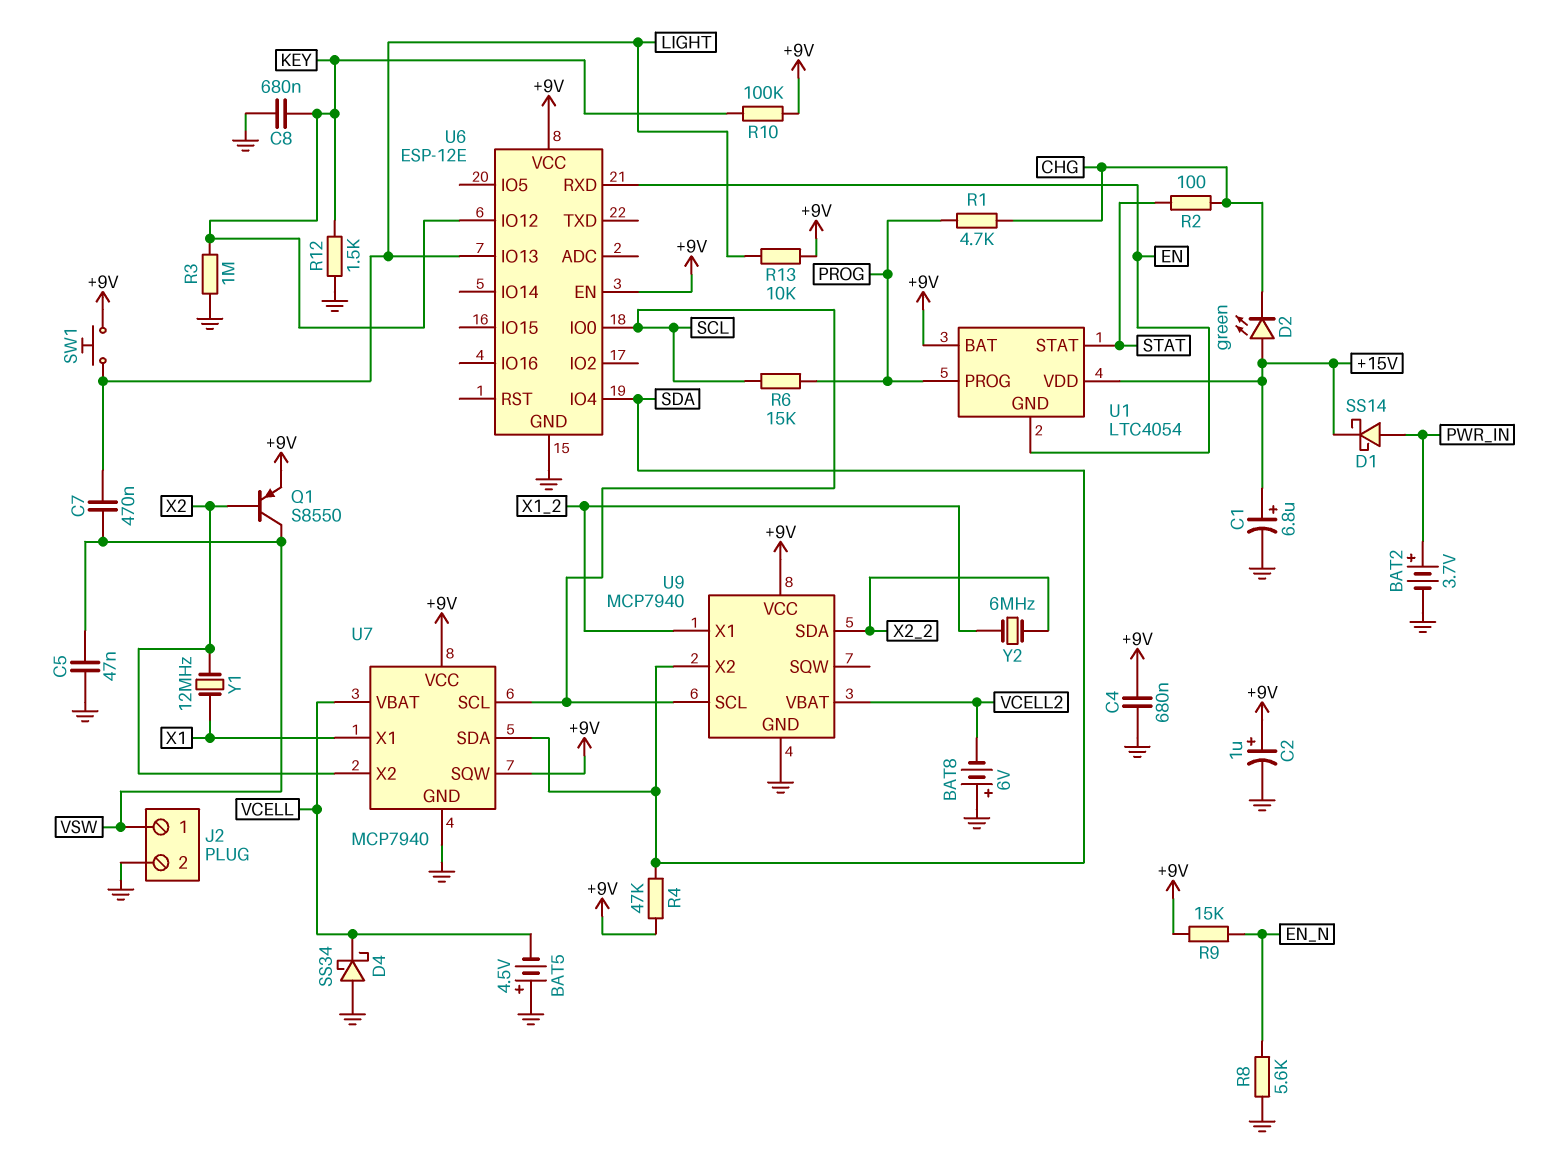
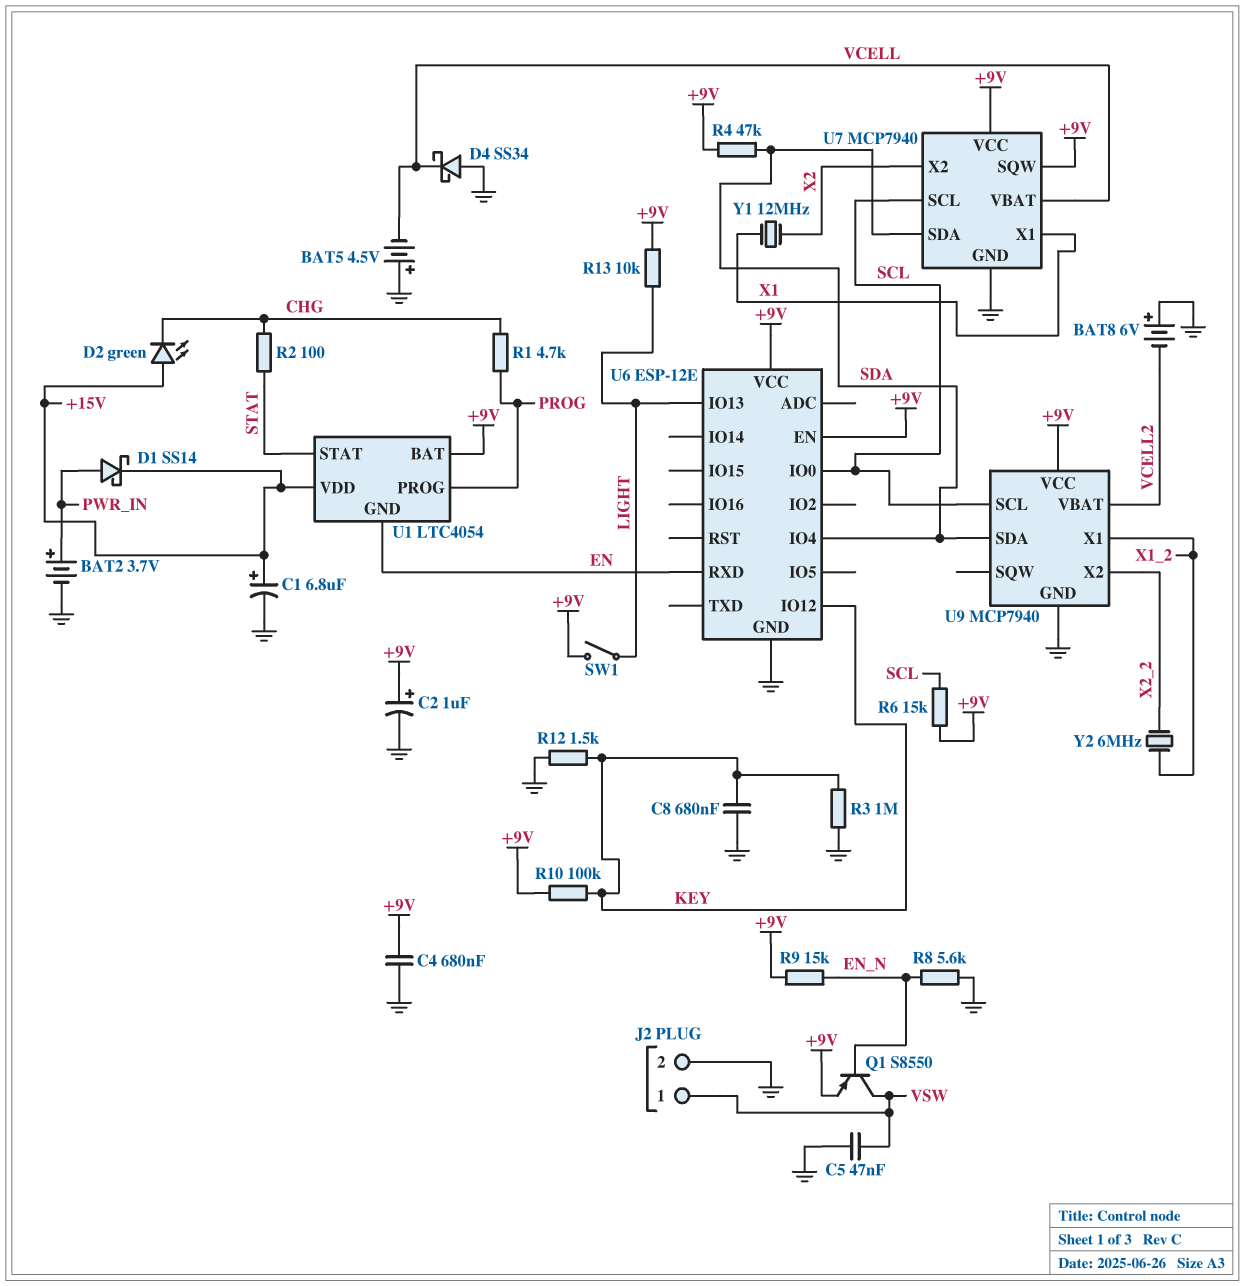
C7: 470nF (LIGHT, VSW) -> none
Q1: PNP S8550 (B X2, C VSW, E +9V) -> PNP S8550 (B EN_N, C VSW, E +9V)
R6: 15k (PROG, SCL) -> 15k (+9V, SCL)
SW1: button (+9V, LIGHT) -> switch (+9V, LIGHT)
U9 pin SDA: X2_2 -> SDA
U9 pin X2: SDA -> X2_2

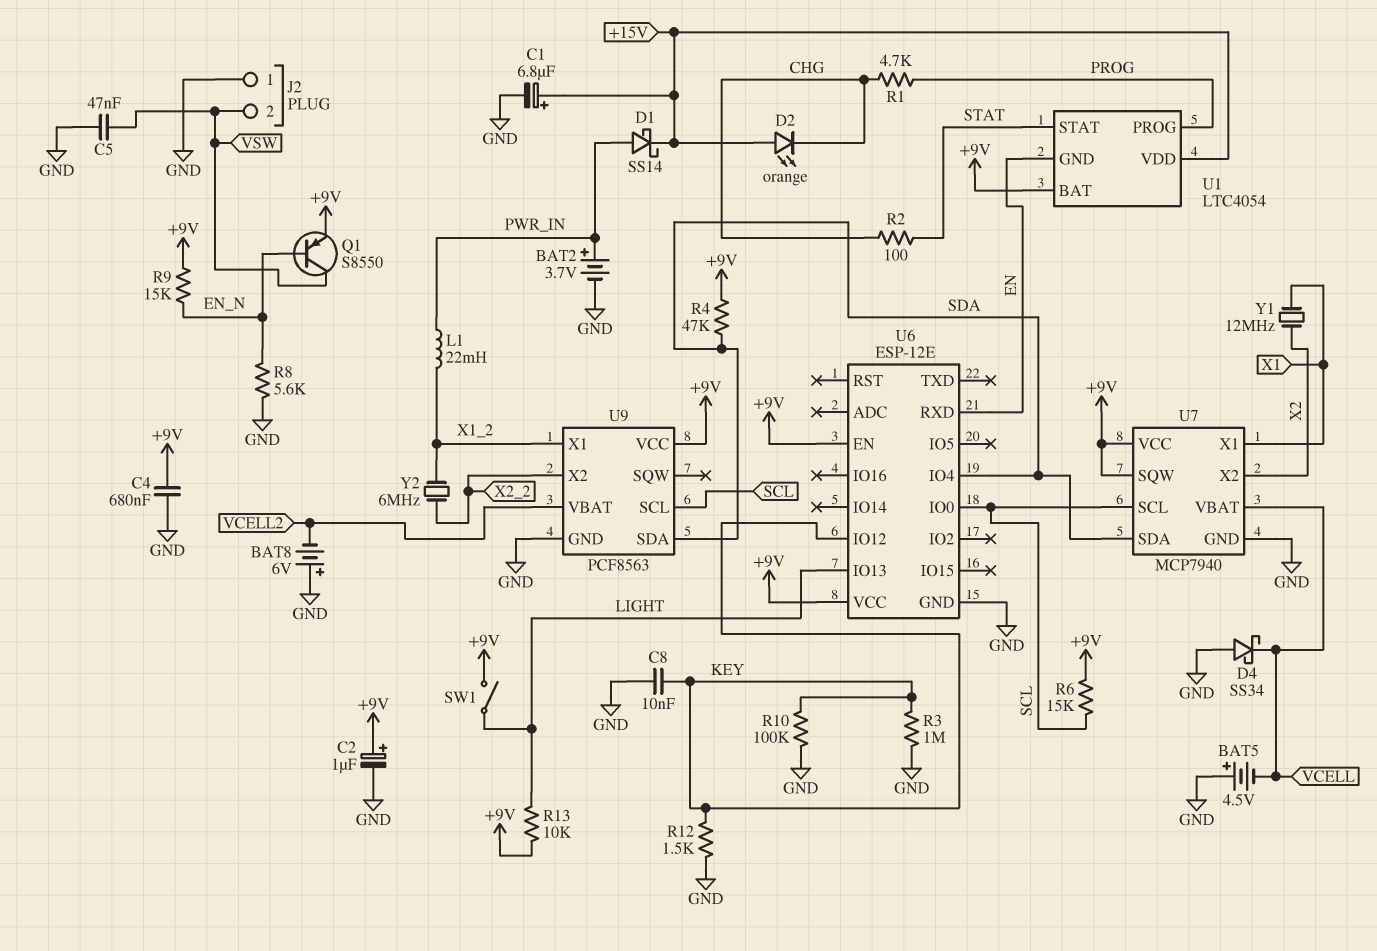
C8: 680nF (GND, KEY) -> 10nF (GND, KEY)
D2: LED green (A +15V, K CHG) -> LED orange (A +15V, K CHG)
J2 pin 1: VSW -> GND
J2 pin 2: GND -> VSW
L1: none -> 22mH (PWR_IN, X1_2)
R10: 100k (+9V, KEY) -> 100k (GND, KEY)
U9: MCP7940 -> PCF8563

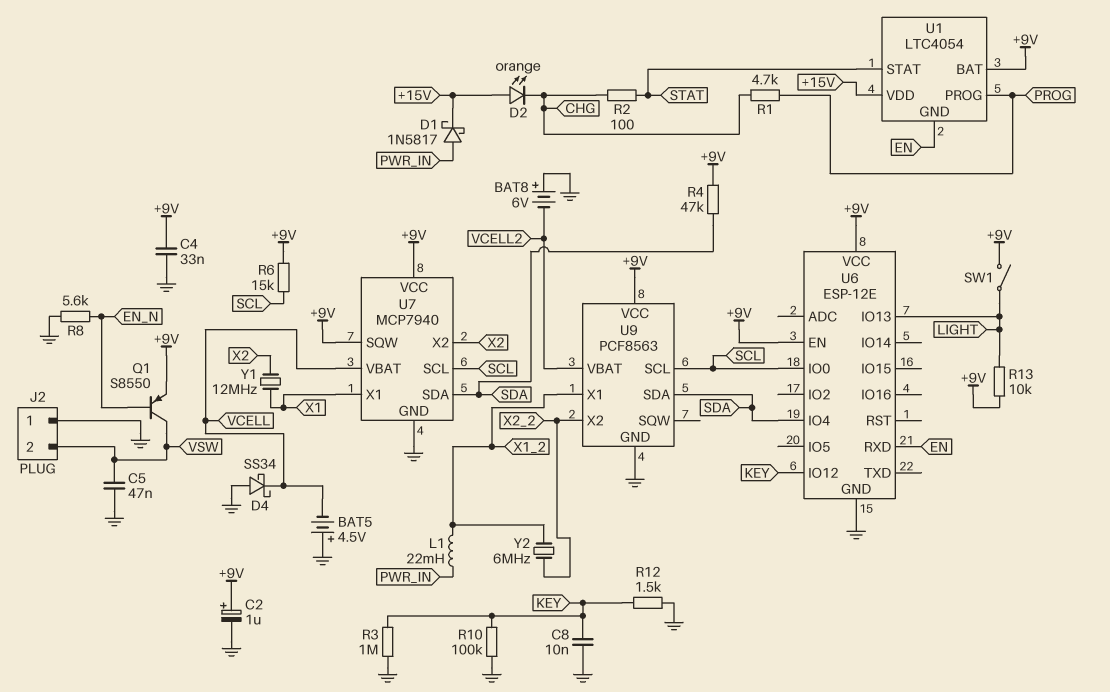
BAT2: 3.7V (plus PWR_IN, minus GND) -> none
C1: 6.8uF (plus +15V, minus GND) -> none
C4: 680nF (+9V, GND) -> 33nF (+9V, GND)
D1: schottky SS14 (A PWR_IN, K +15V) -> schottky 1N5817 (A PWR_IN, K +15V)
R9: 15k (+9V, EN_N) -> none

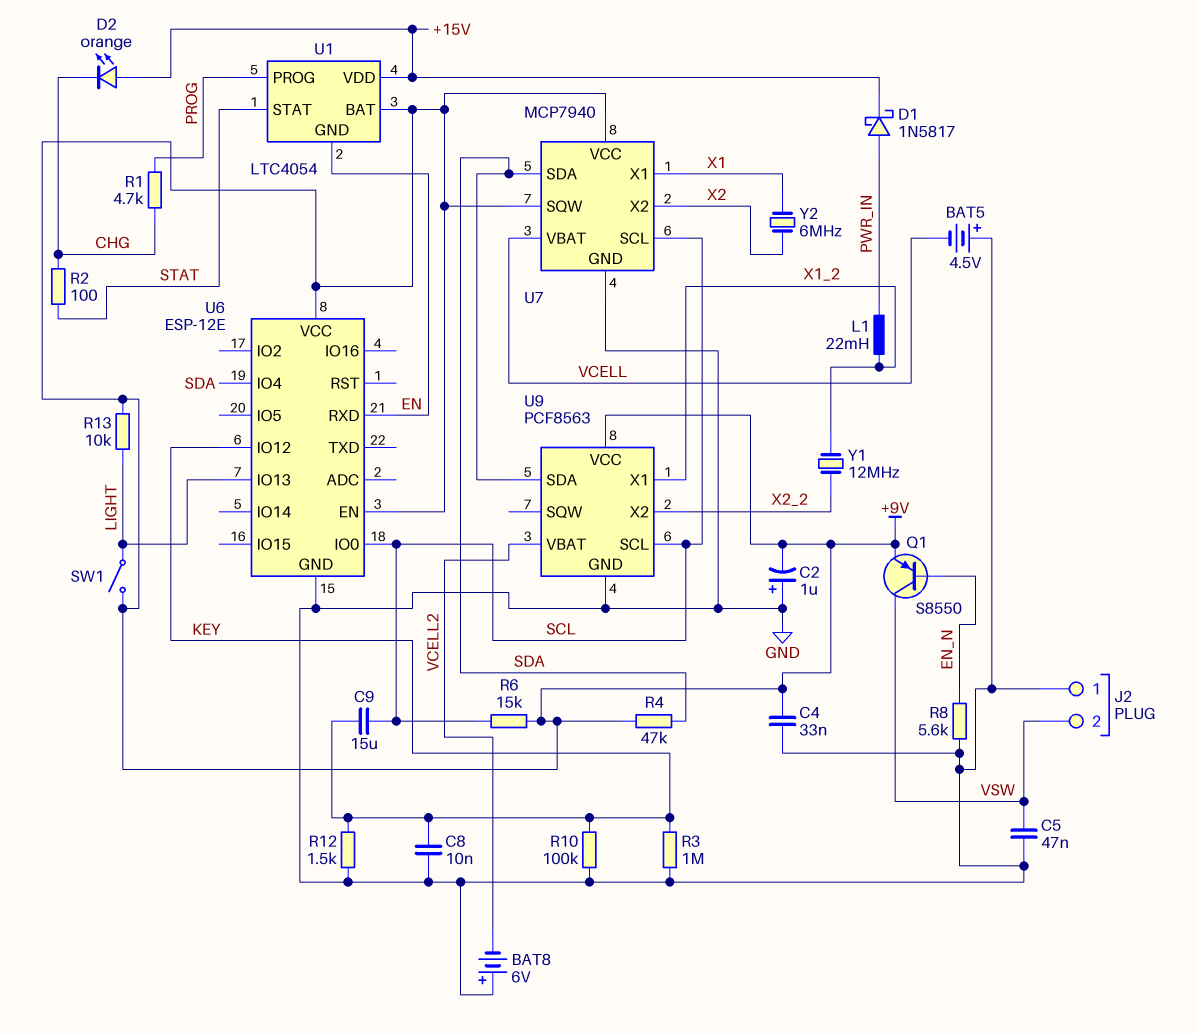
C2: 1uF (plus +9V, minus GND) -> 1uF (plus GND, minus +9V)
C9: none -> 15uF (KEY, SCL)
D4: schottky SS34 (A GND, K VCELL) -> none
Y1: 12MHz (X1, X2) -> 12MHz (X1_2, X2_2)
Y2: 6MHz (X1_2, X2_2) -> 6MHz (X1, X2)

